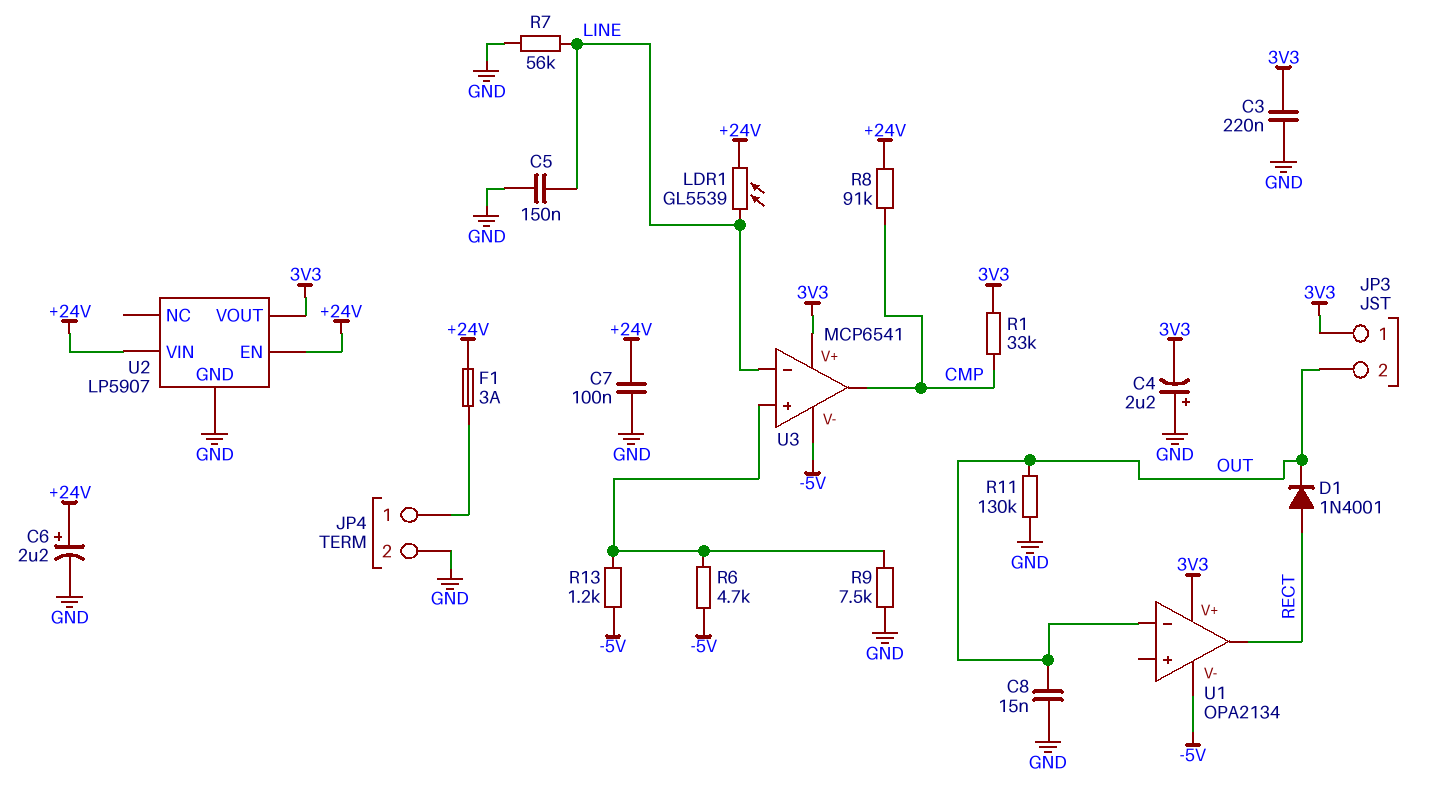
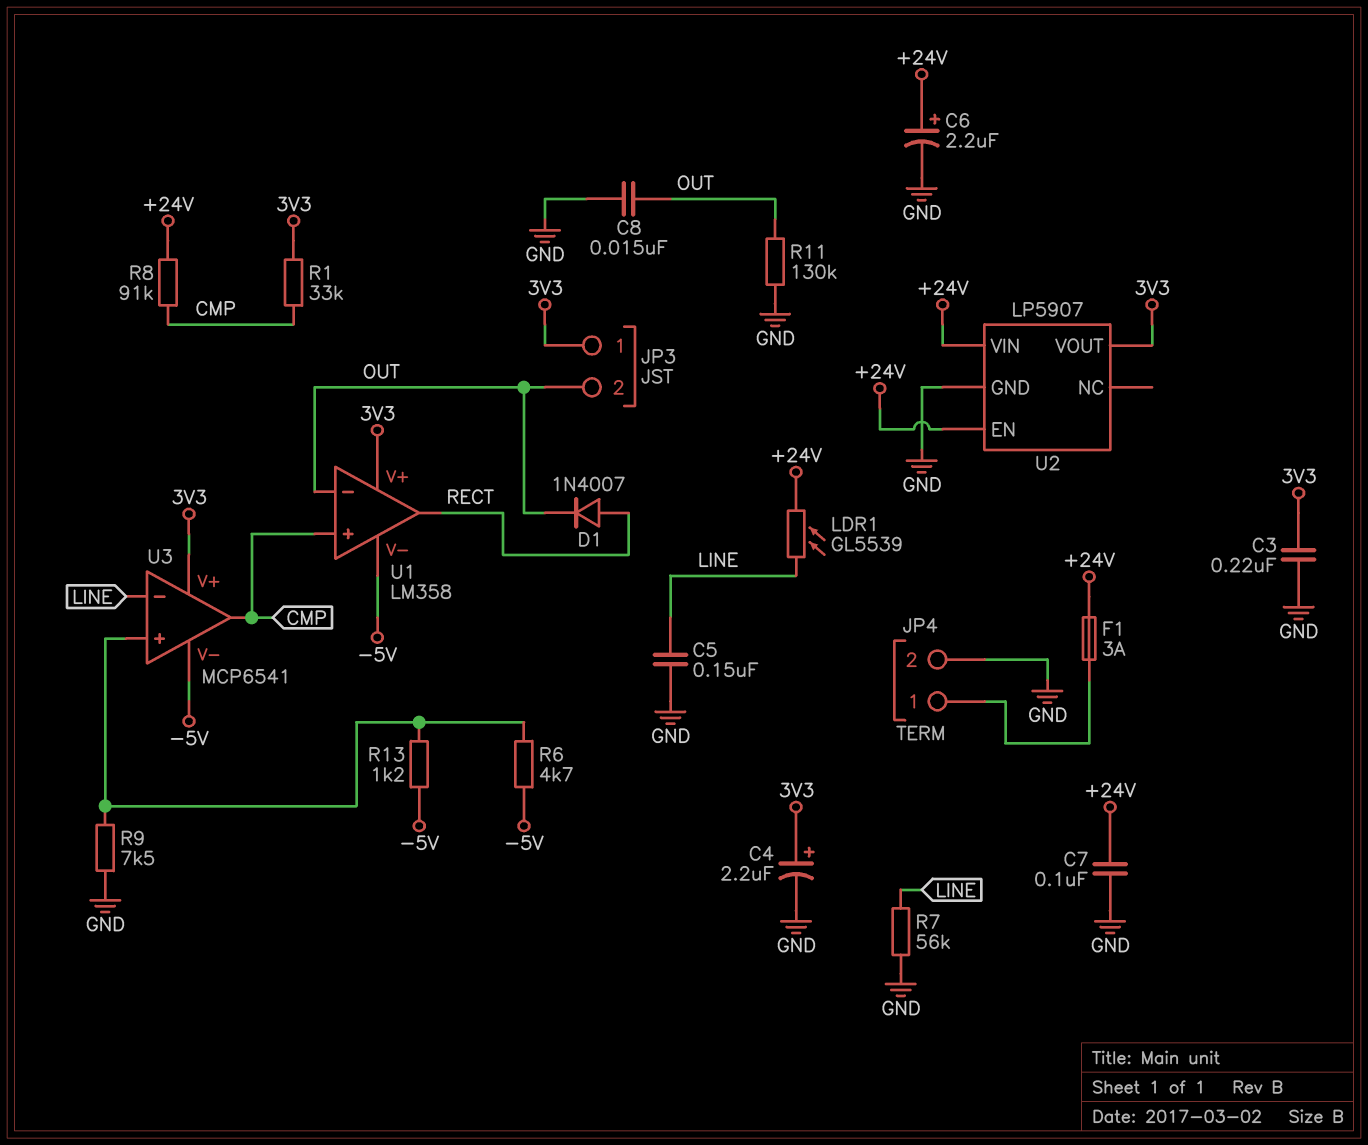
C4: 2.2uF (plus GND, minus 3V3) -> 2.2uF (plus 3V3, minus GND)
D1: diode 1N4001 (A RECT, K OUT) -> diode 1N4007 (A RECT, K OUT)
U1: OPA2134 -> LM358
U1 pin in+: none -> CMP

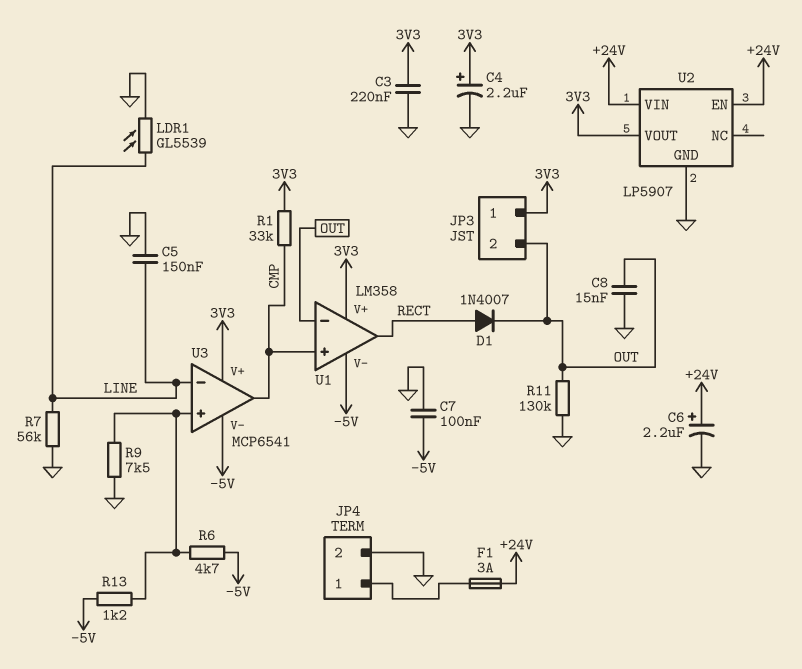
C7: 100nF (+24V, GND) -> 100nF (-5V, GND)
LDR1: GL5539 (+24V, LINE) -> GL5539 (GND, LINE)
R8: 91k (+24V, CMP) -> none

